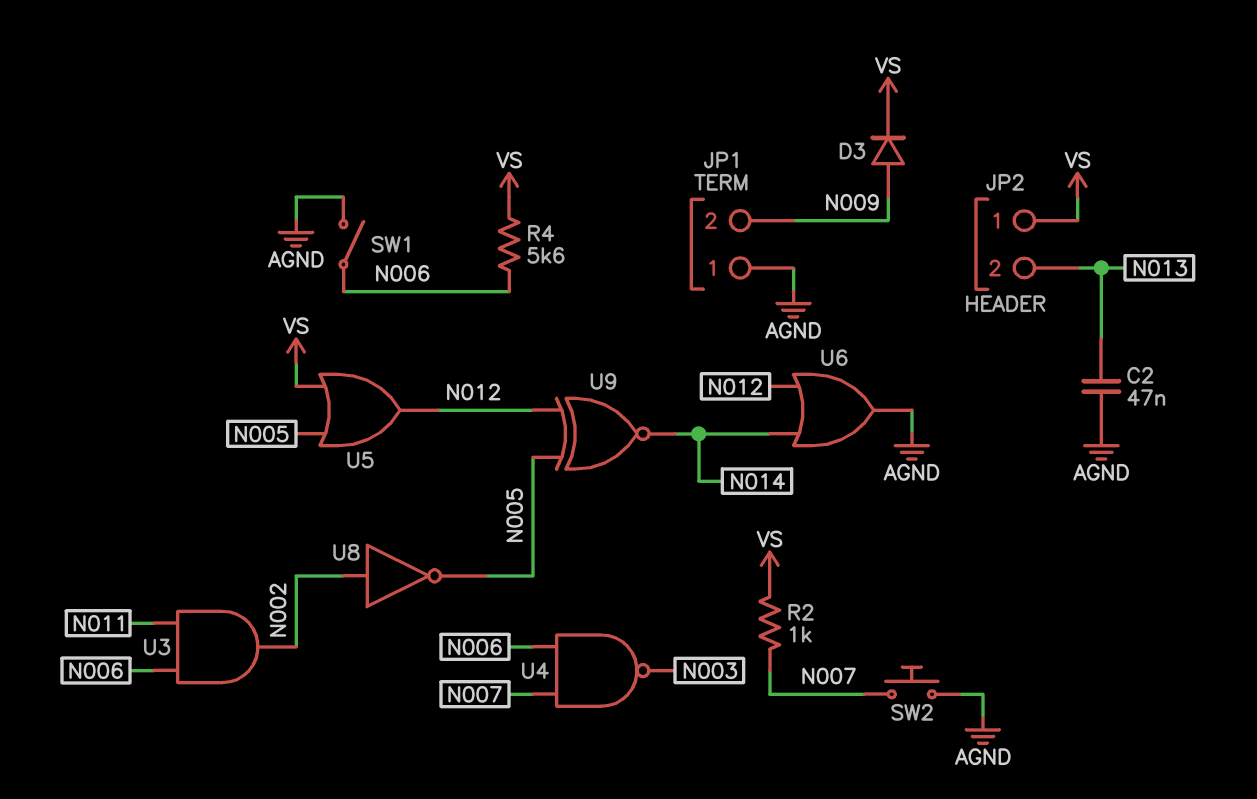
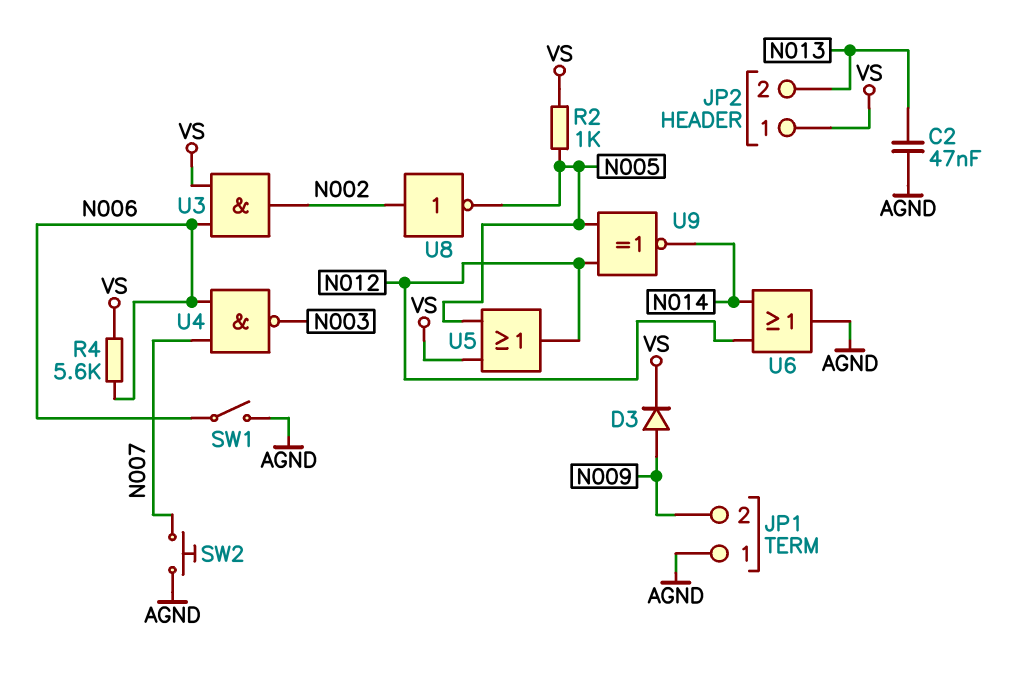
R2: 1k (N007, VS) -> 1k (N005, VS)
U3: AND (in N006, in N011, out N002) -> AND (in N006, in VS, out N002)

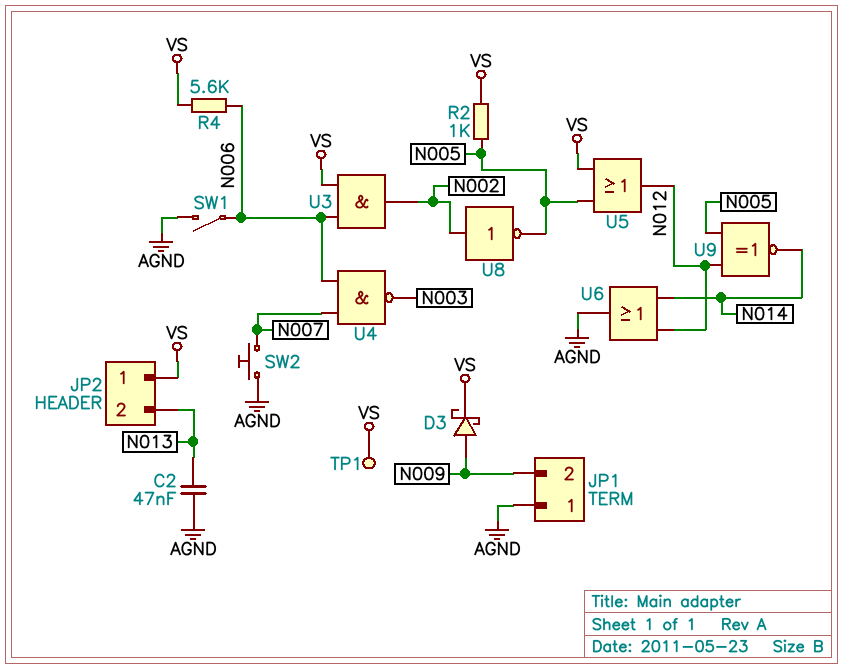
D3: diode (A N009, K VS) -> schottky (A N009, K VS)
TP1: none -> test point (VS)

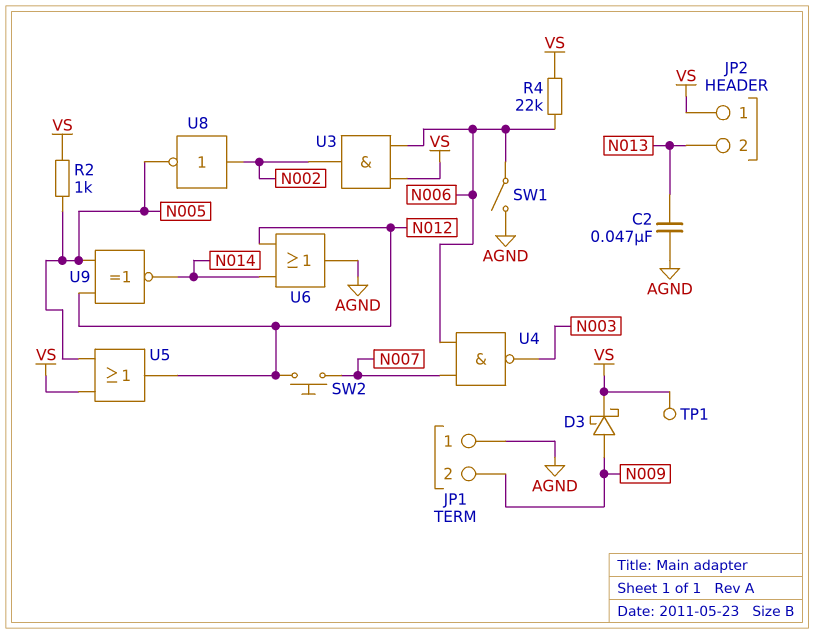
R4: 5.6k (N006, VS) -> 22k (N006, VS)
SW2: button (AGND, N007) -> button (N007, N012)

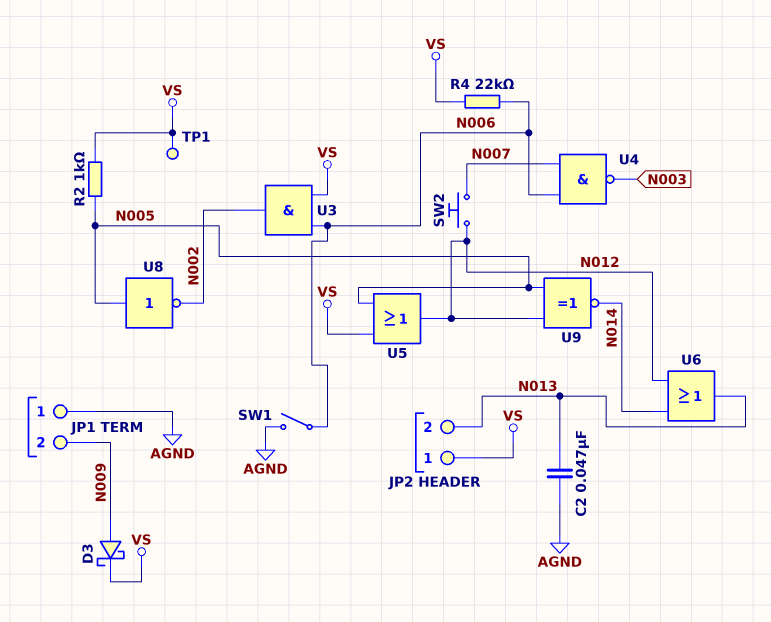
U6: OR (in N012, in N014, out AGND) -> OR (in N012, in N014, out N013)
U8: NOT (in N002, out N005) -> NOT (in N005, out N002)

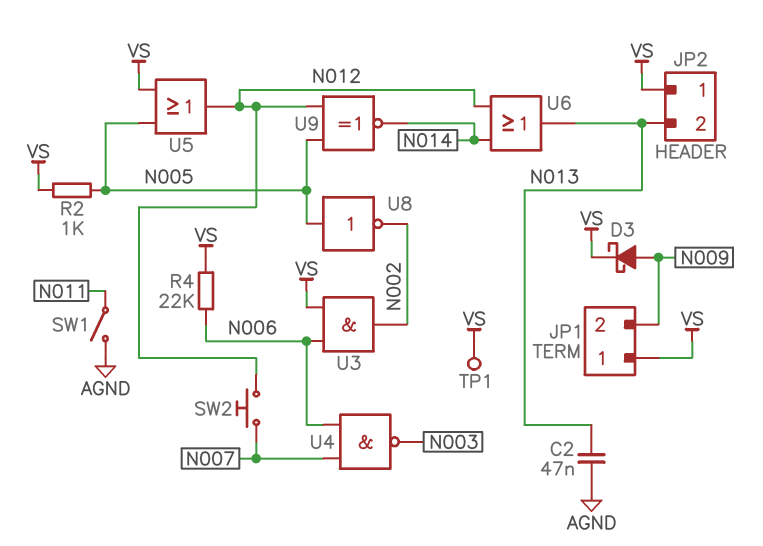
JP1 pin 1: AGND -> VS
SW1: switch (AGND, N006) -> switch (AGND, N011)

